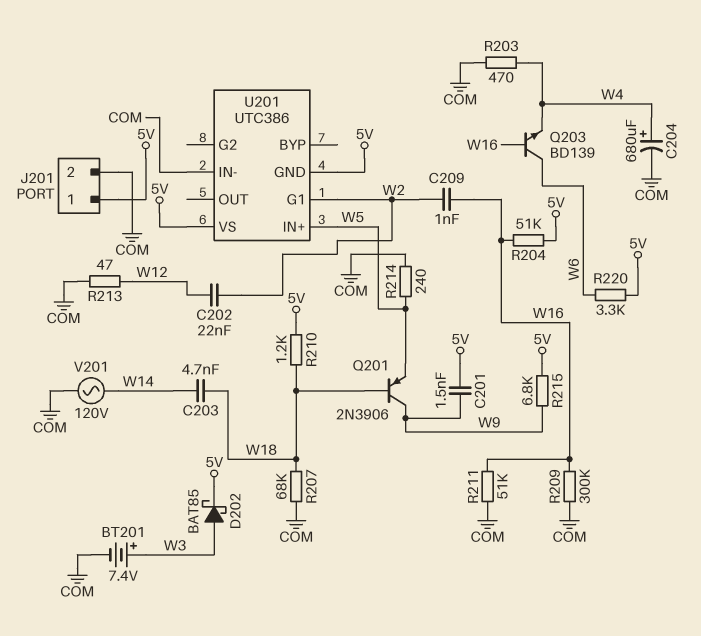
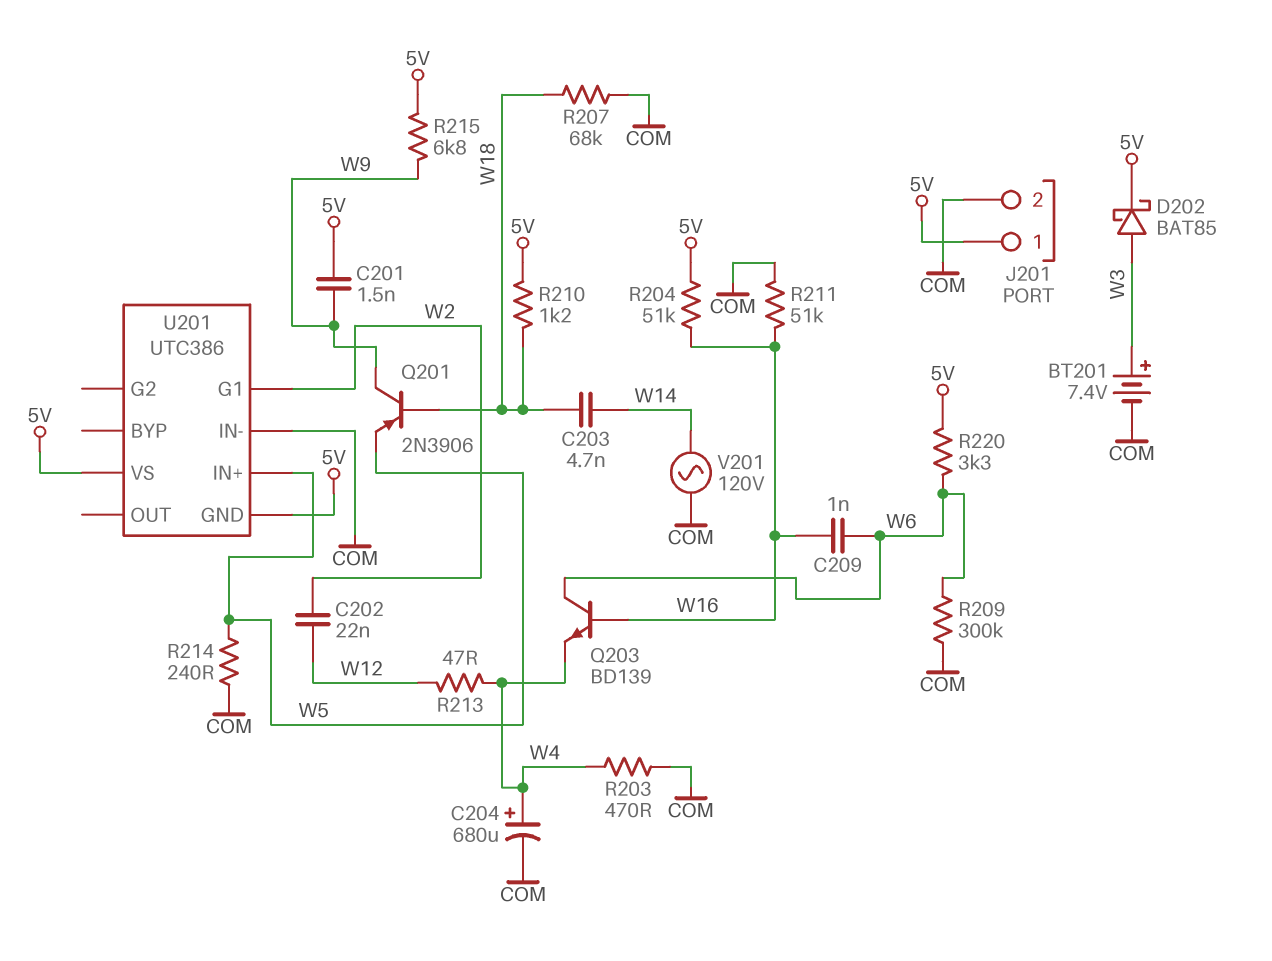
C209: 1nF (W2, W16) -> 1nF (W6, W16)
R209: 300k (COM, W16) -> 300k (COM, W6)
R213: 47 (COM, W12) -> 47 (W4, W12)

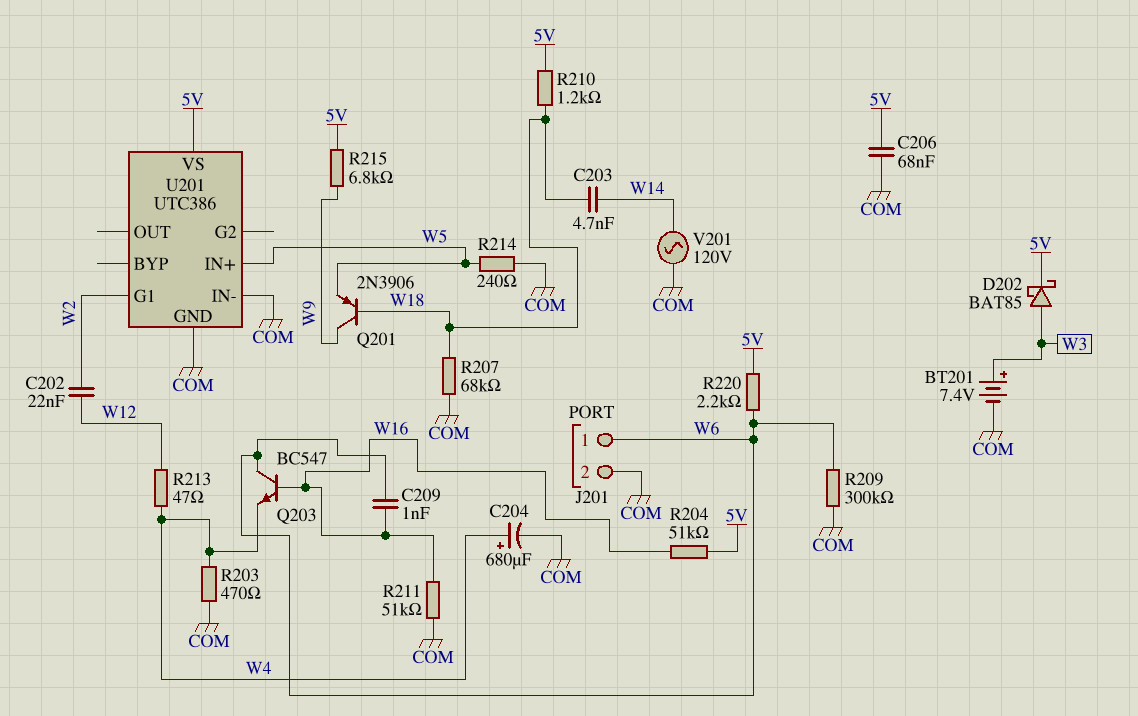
C201: 1.5nF (5V, W9) -> none
C206: none -> 68nF (5V, COM)
J201 pin 1: 5V -> W6
Q203: NPN BD139 (B W16, C W6, E W4) -> NPN BC547 (B W16, C W6, E W4)
R220: 3.3k (5V, W6) -> 2.2k (5V, W6)
U201 pin GND: 5V -> COM

